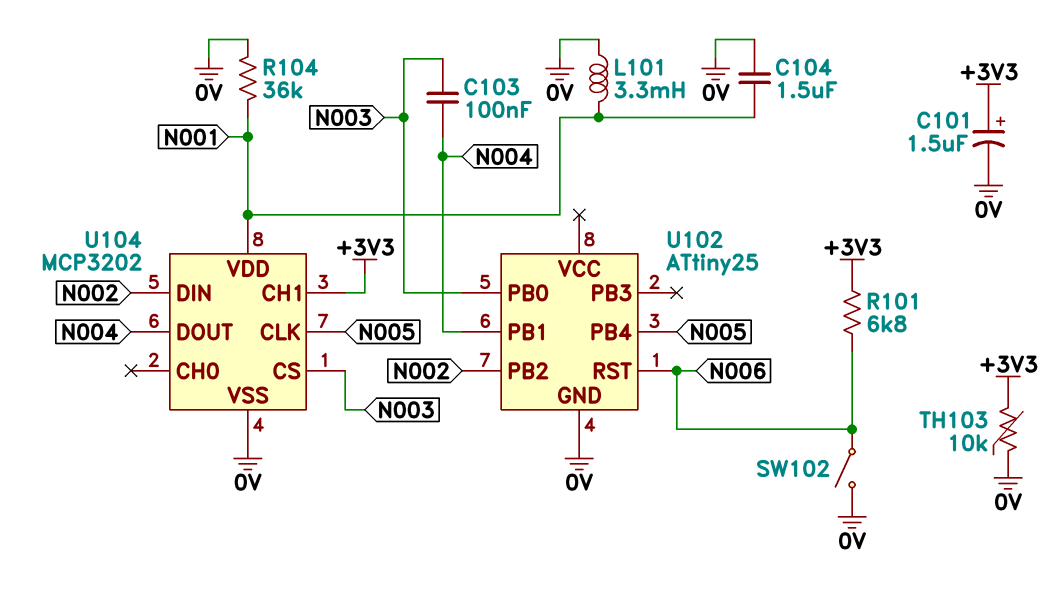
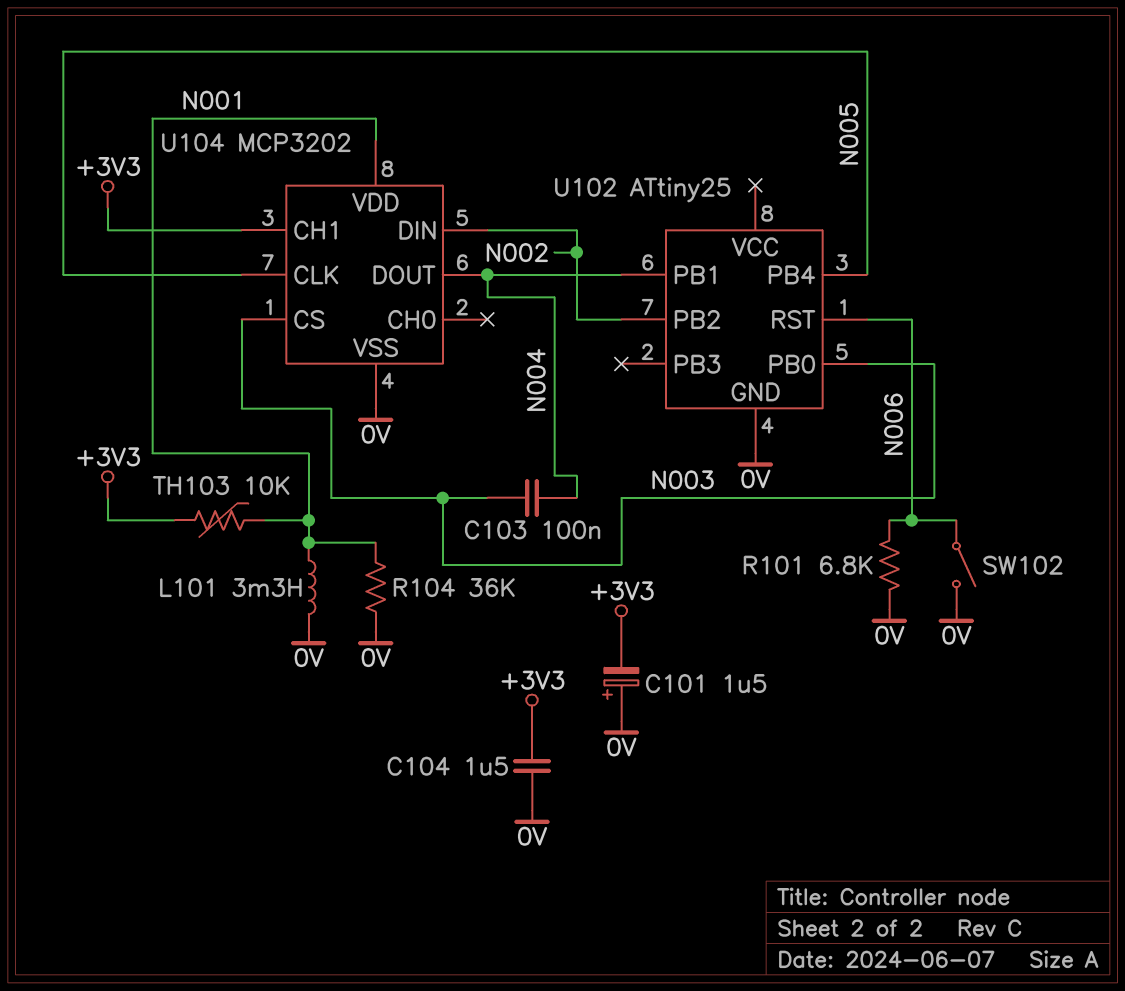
C101: 1.5uF (plus +3V3, minus 0V) -> 1.5uF (plus 0V, minus +3V3)
C104: 1.5uF (0V, N001) -> 1.5uF (+3V3, 0V)
R101: 6.8k (+3V3, N006) -> 6.8k (0V, N006)
TH103: 10k (+3V3, 0V) -> 10k (+3V3, N001)

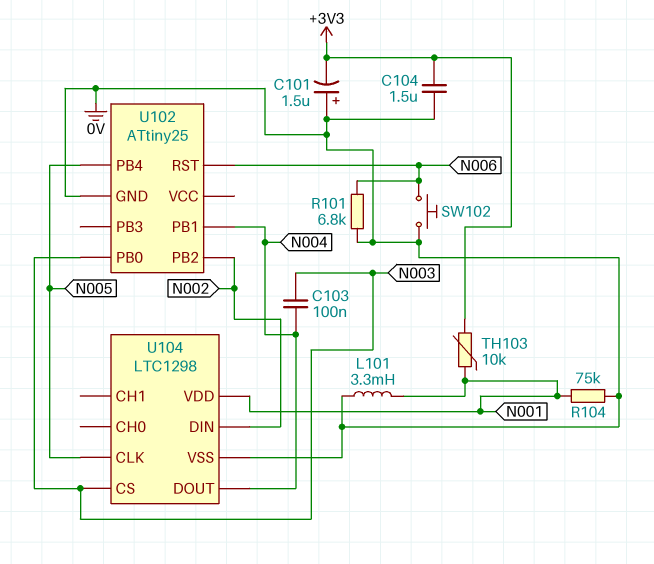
R104: 36k (0V, N001) -> 75k (0V, N001)
SW102: switch (0V, N006) -> button (0V, N006)
U104: MCP3202 -> LTC1298
U104 pin CH1: +3V3 -> none

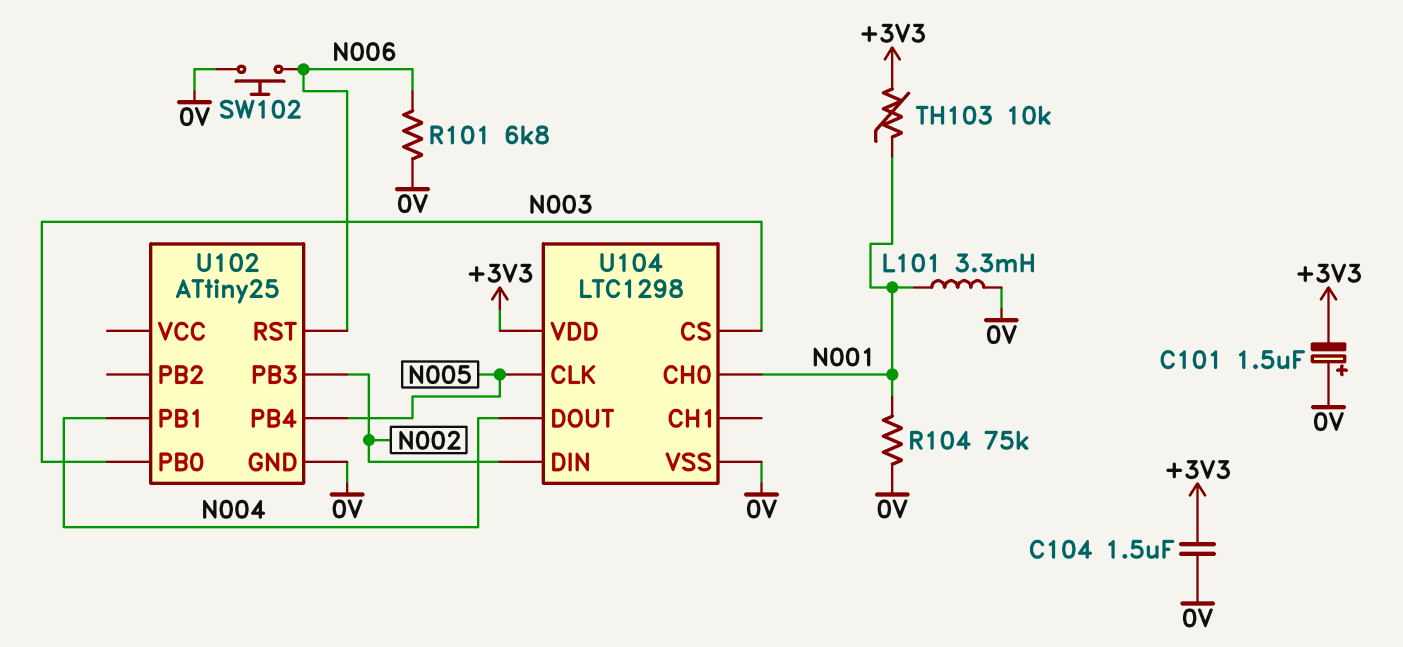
C103: 100nF (N003, N004) -> none
U102 pin PB2: N002 -> none
U102 pin PB3: none -> N002
U104 pin CH0: none -> N001
U104 pin VDD: N001 -> +3V3

